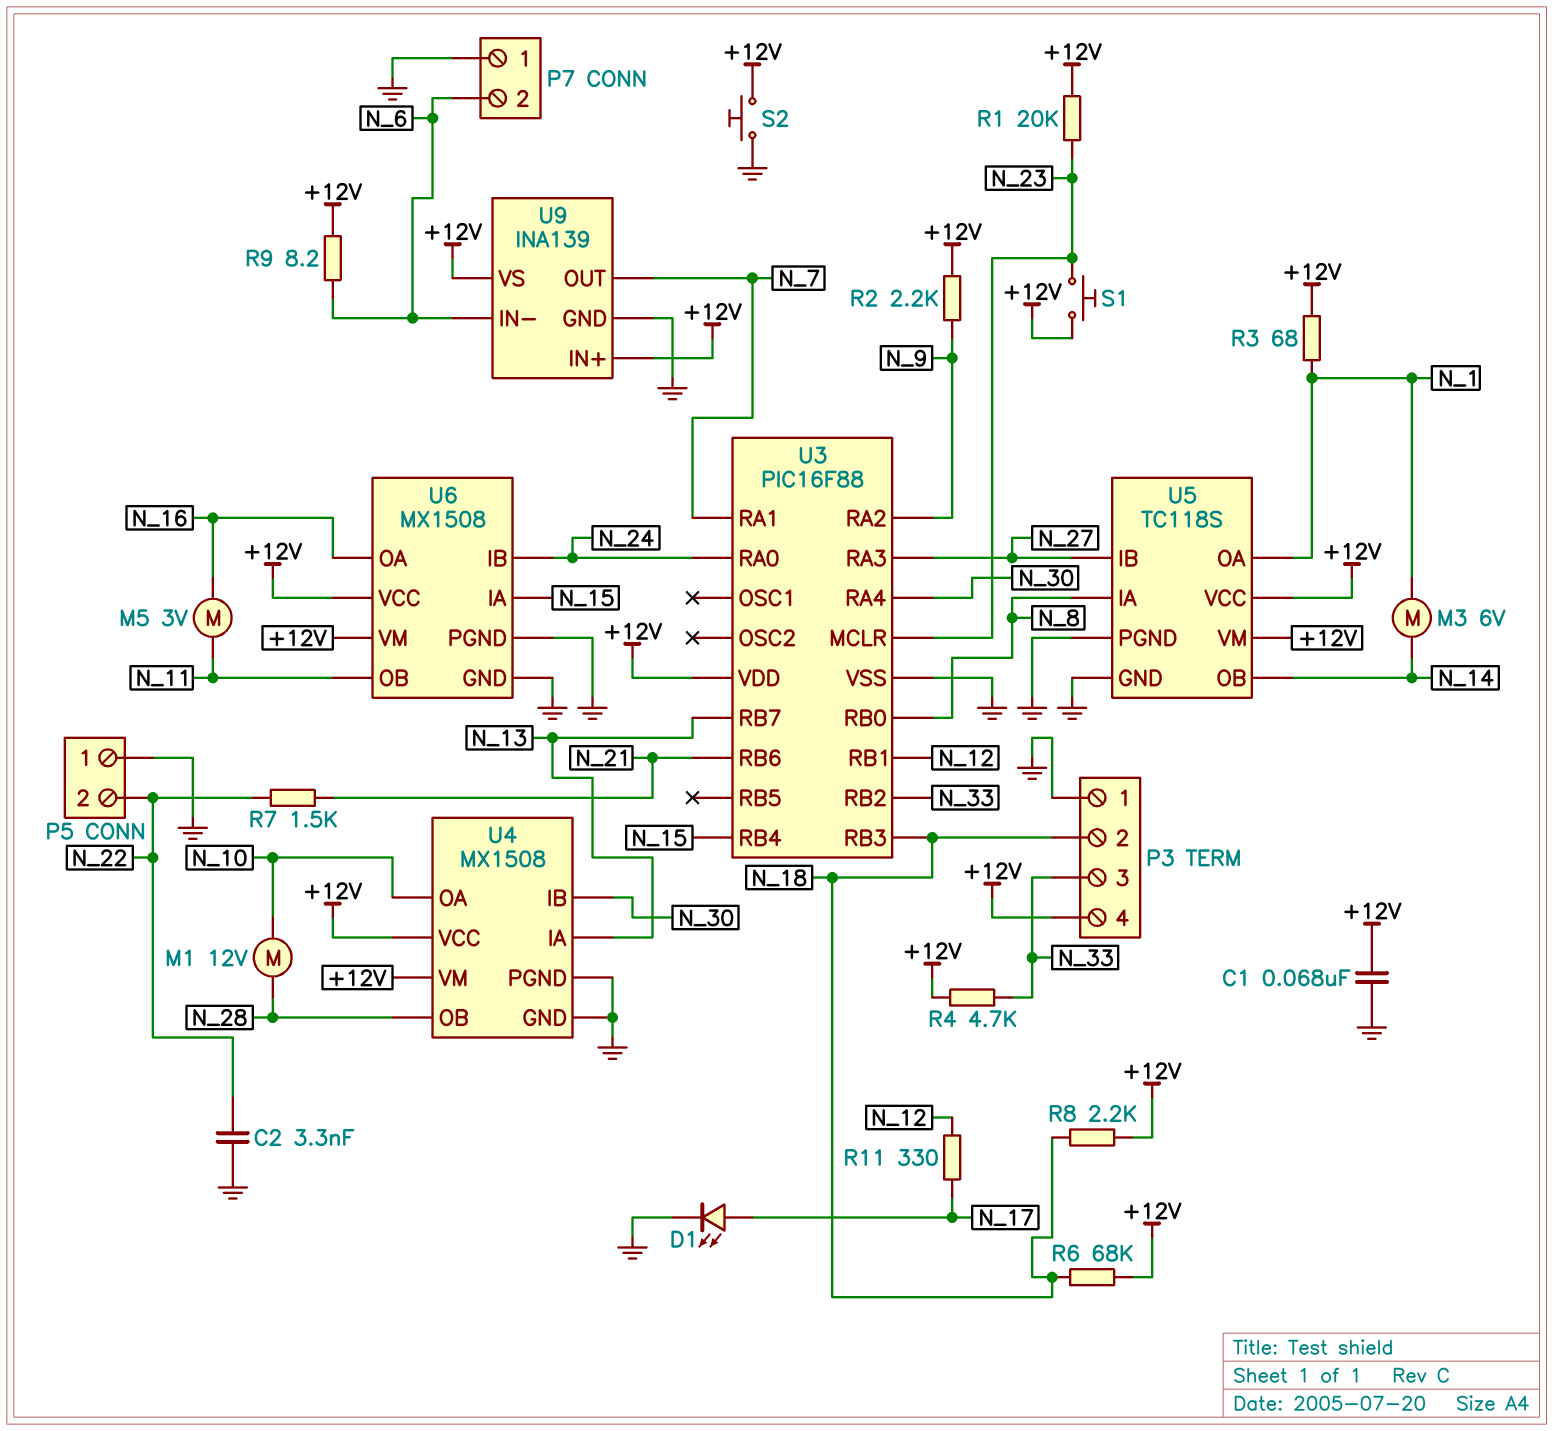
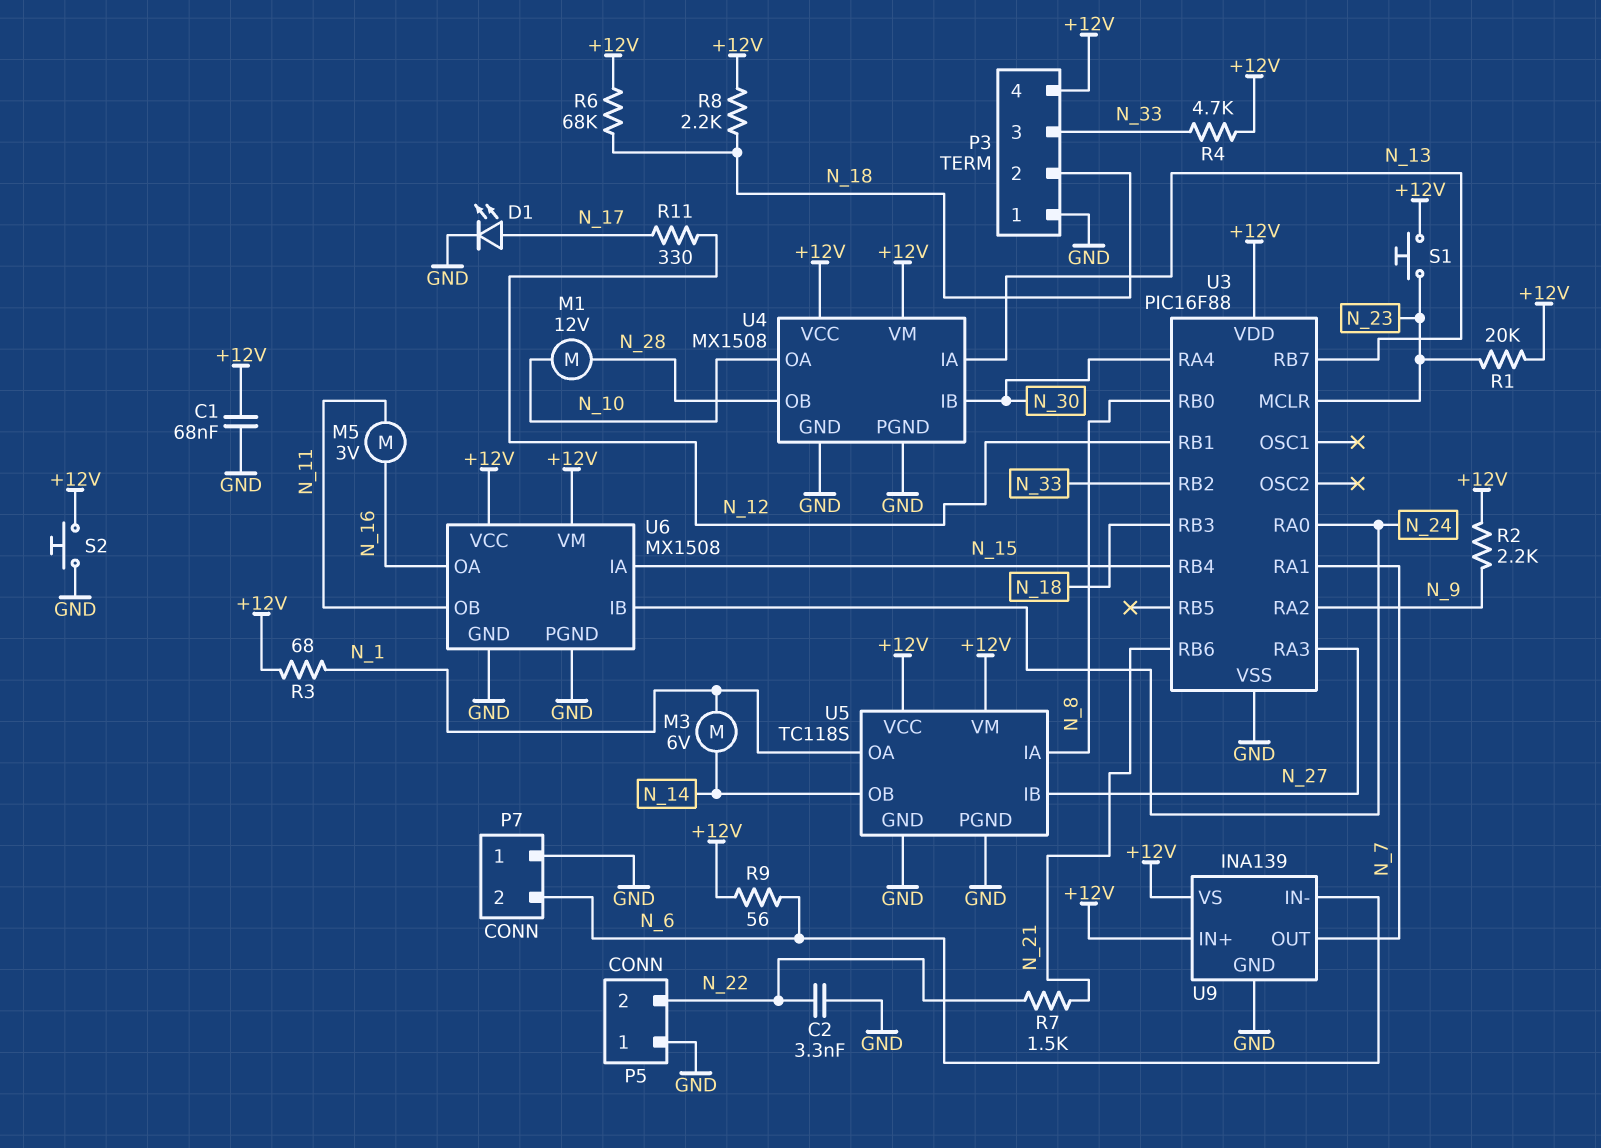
R9: 8.2 (+12V, N_6) -> 56 (+12V, N_6)

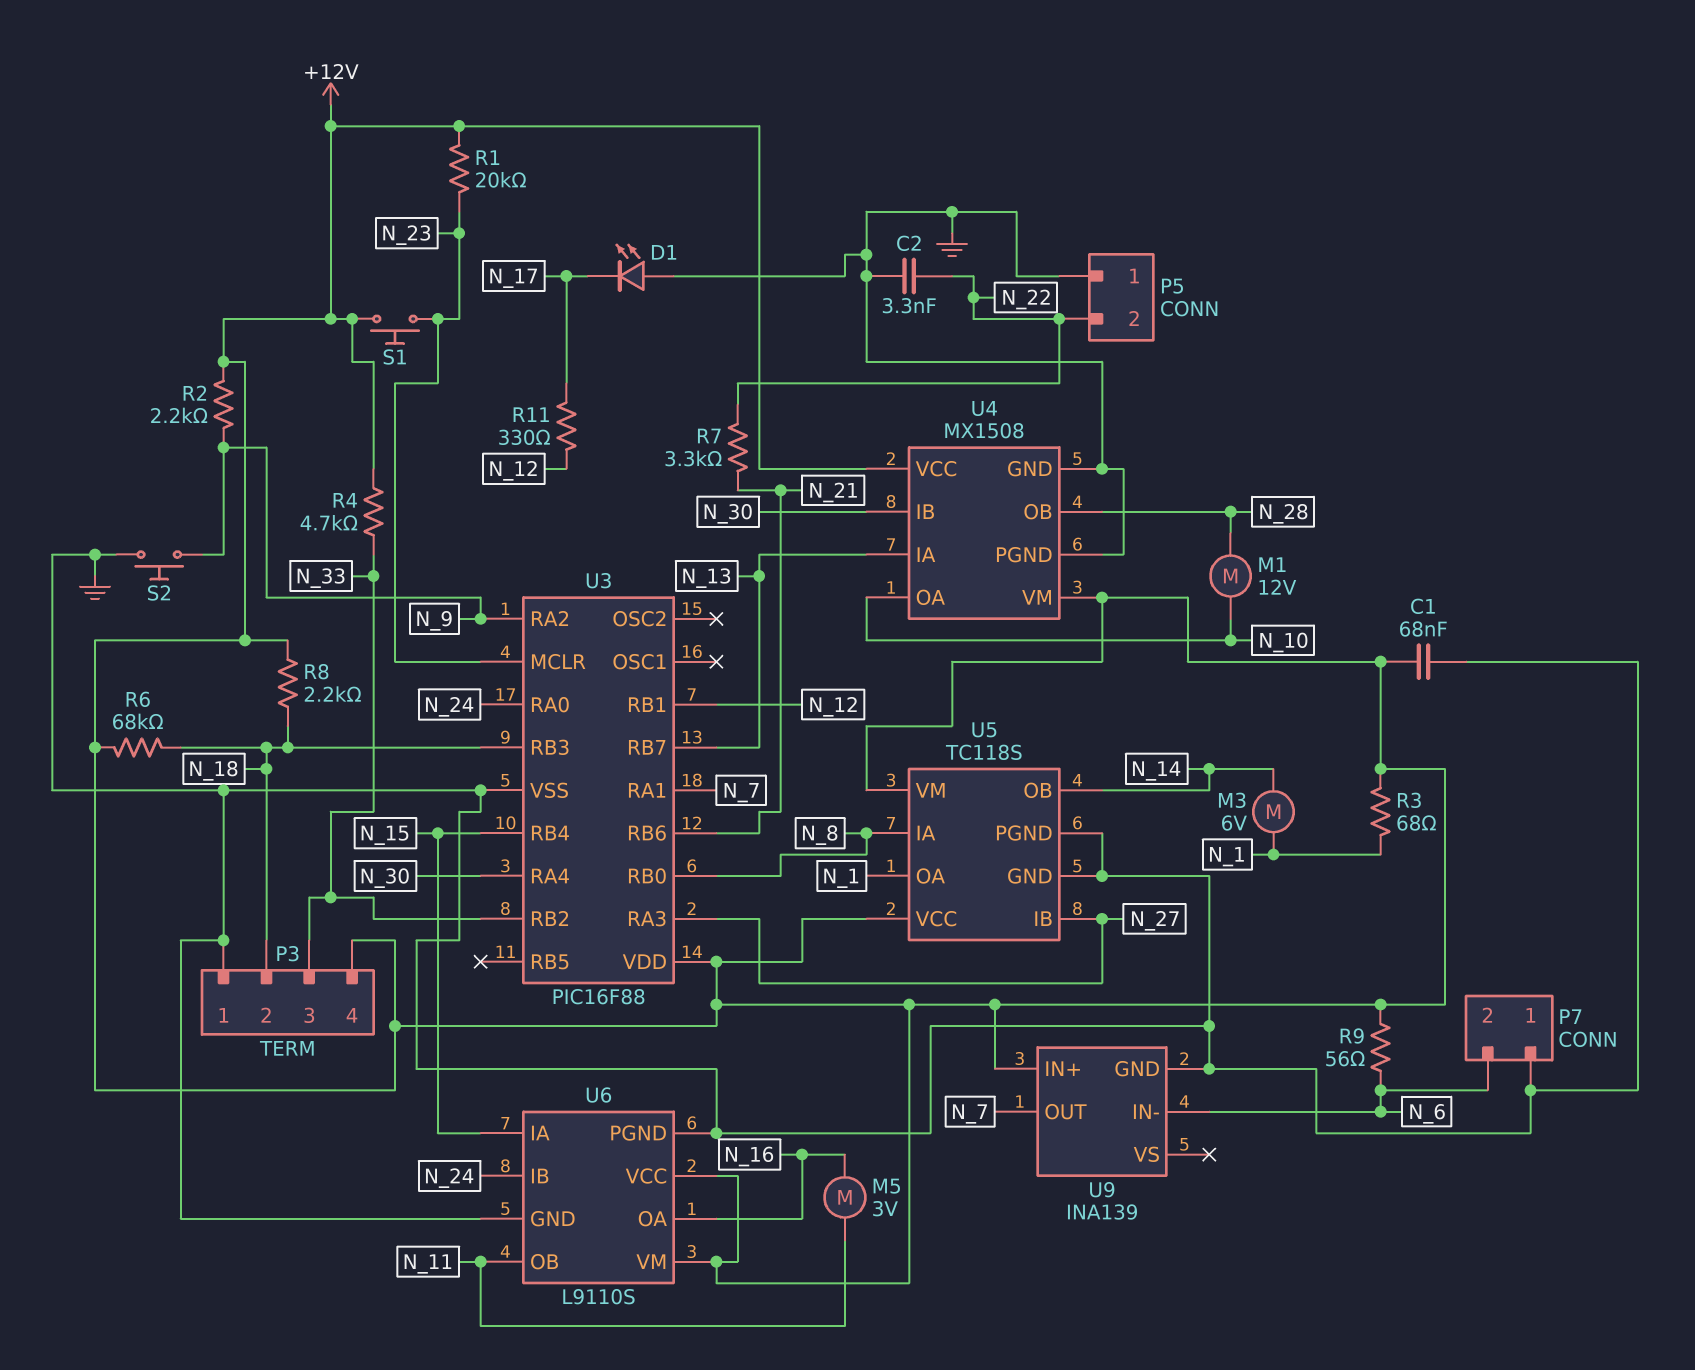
D1: LED (A N_17, K GND) -> LED (A GND, K N_17)
R7: 1.5k (N_21, N_22) -> 3.3k (N_21, N_22)
S2: button (+12V, GND) -> button (GND, N_9)
U6: MX1508 -> L9110S
U9 pin VS: +12V -> none

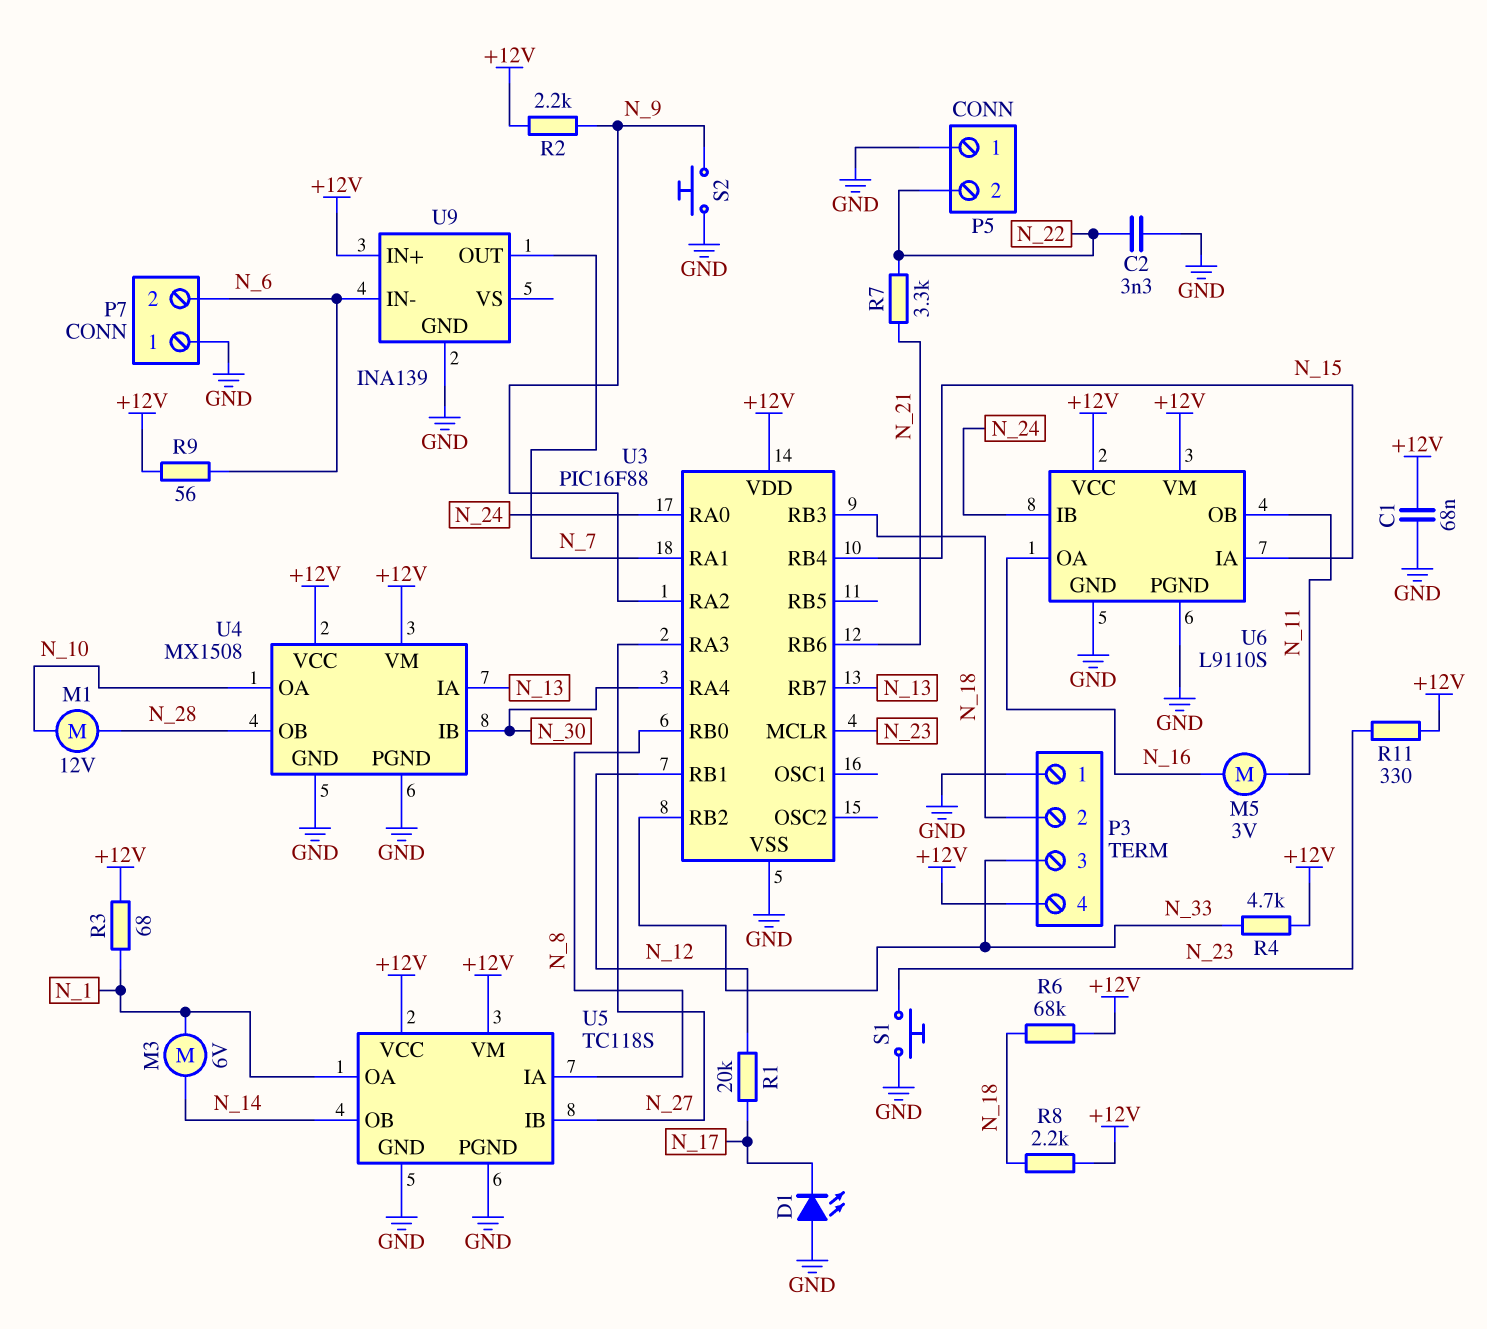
R1: 20k (+12V, N_23) -> 20k (N_12, N_17)
R11: 330 (N_12, N_17) -> 330 (+12V, N_23)
S1: button (+12V, N_23) -> button (GND, N_23)

